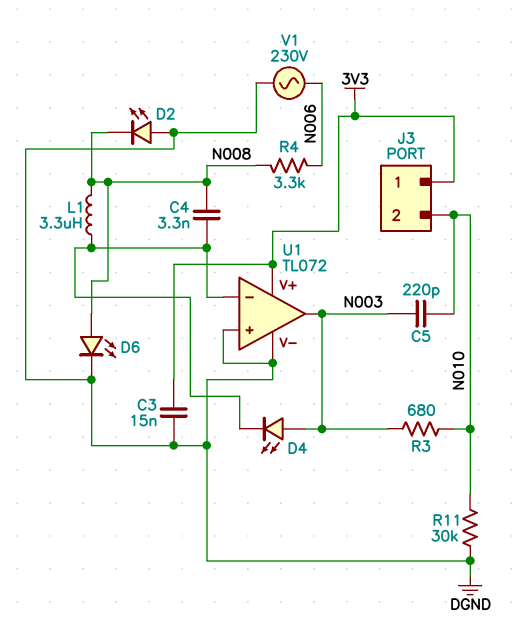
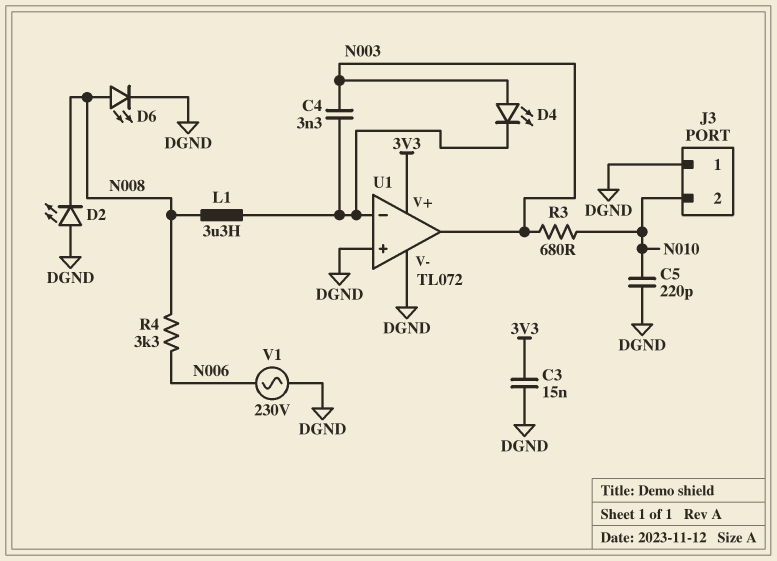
C4: 3.3nF (N008, U1/in-) -> 3.3nF (N003, U1/in-)
C5: 220pF (N003, N010) -> 220pF (DGND, N010)
J3 pin 1: 3V3 -> DGND
R11: 30k (DGND, N010) -> none

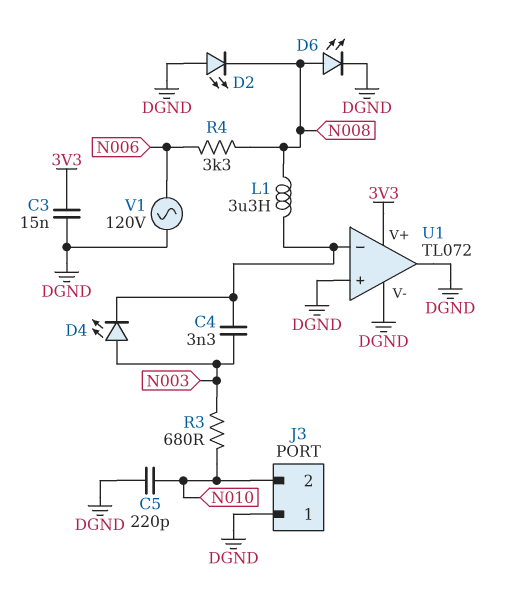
U1 pin out: N003 -> DGND
V1: AC 230V (DGND, N006) -> AC 120V (DGND, N006)

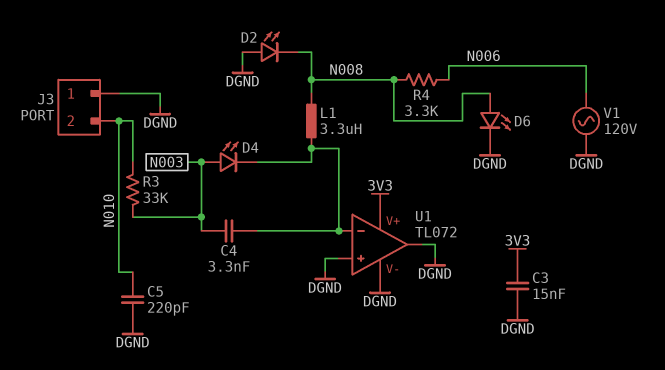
R3: 680 (N003, N010) -> 33k (N003, N010)

